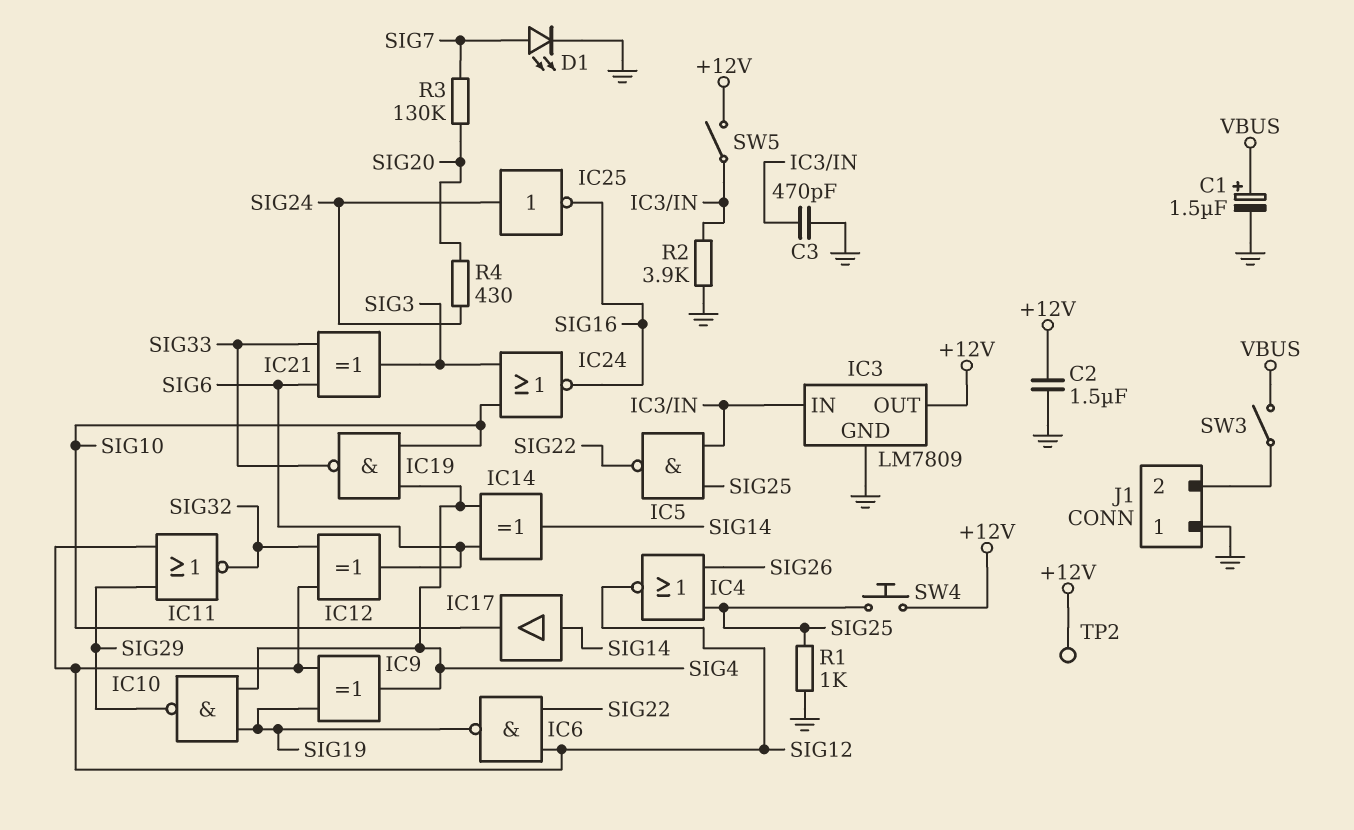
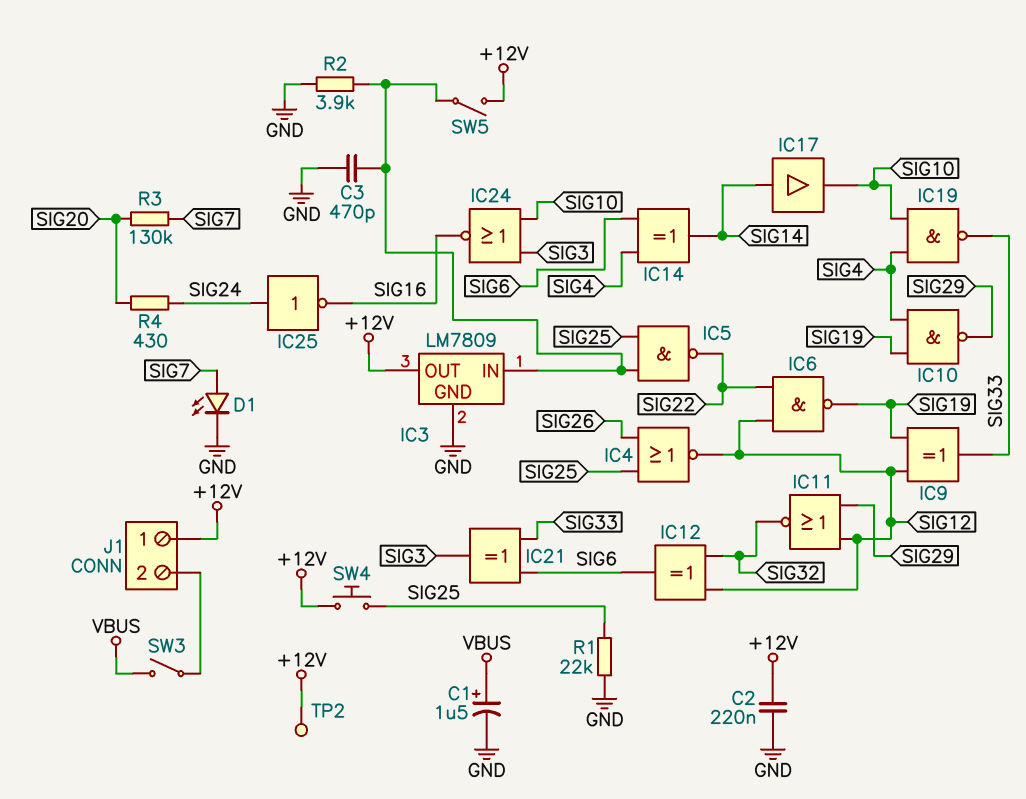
C2: 1.5uF (+12V, GND) -> 220nF (+12V, GND)
IC9: XOR (in SIG12, in SIG19, out SIG4) -> XOR (in SIG12, in SIG19, out SIG33)
J1 pin 1: GND -> +12V
R1: 1k (GND, SIG25) -> 22k (GND, SIG25)

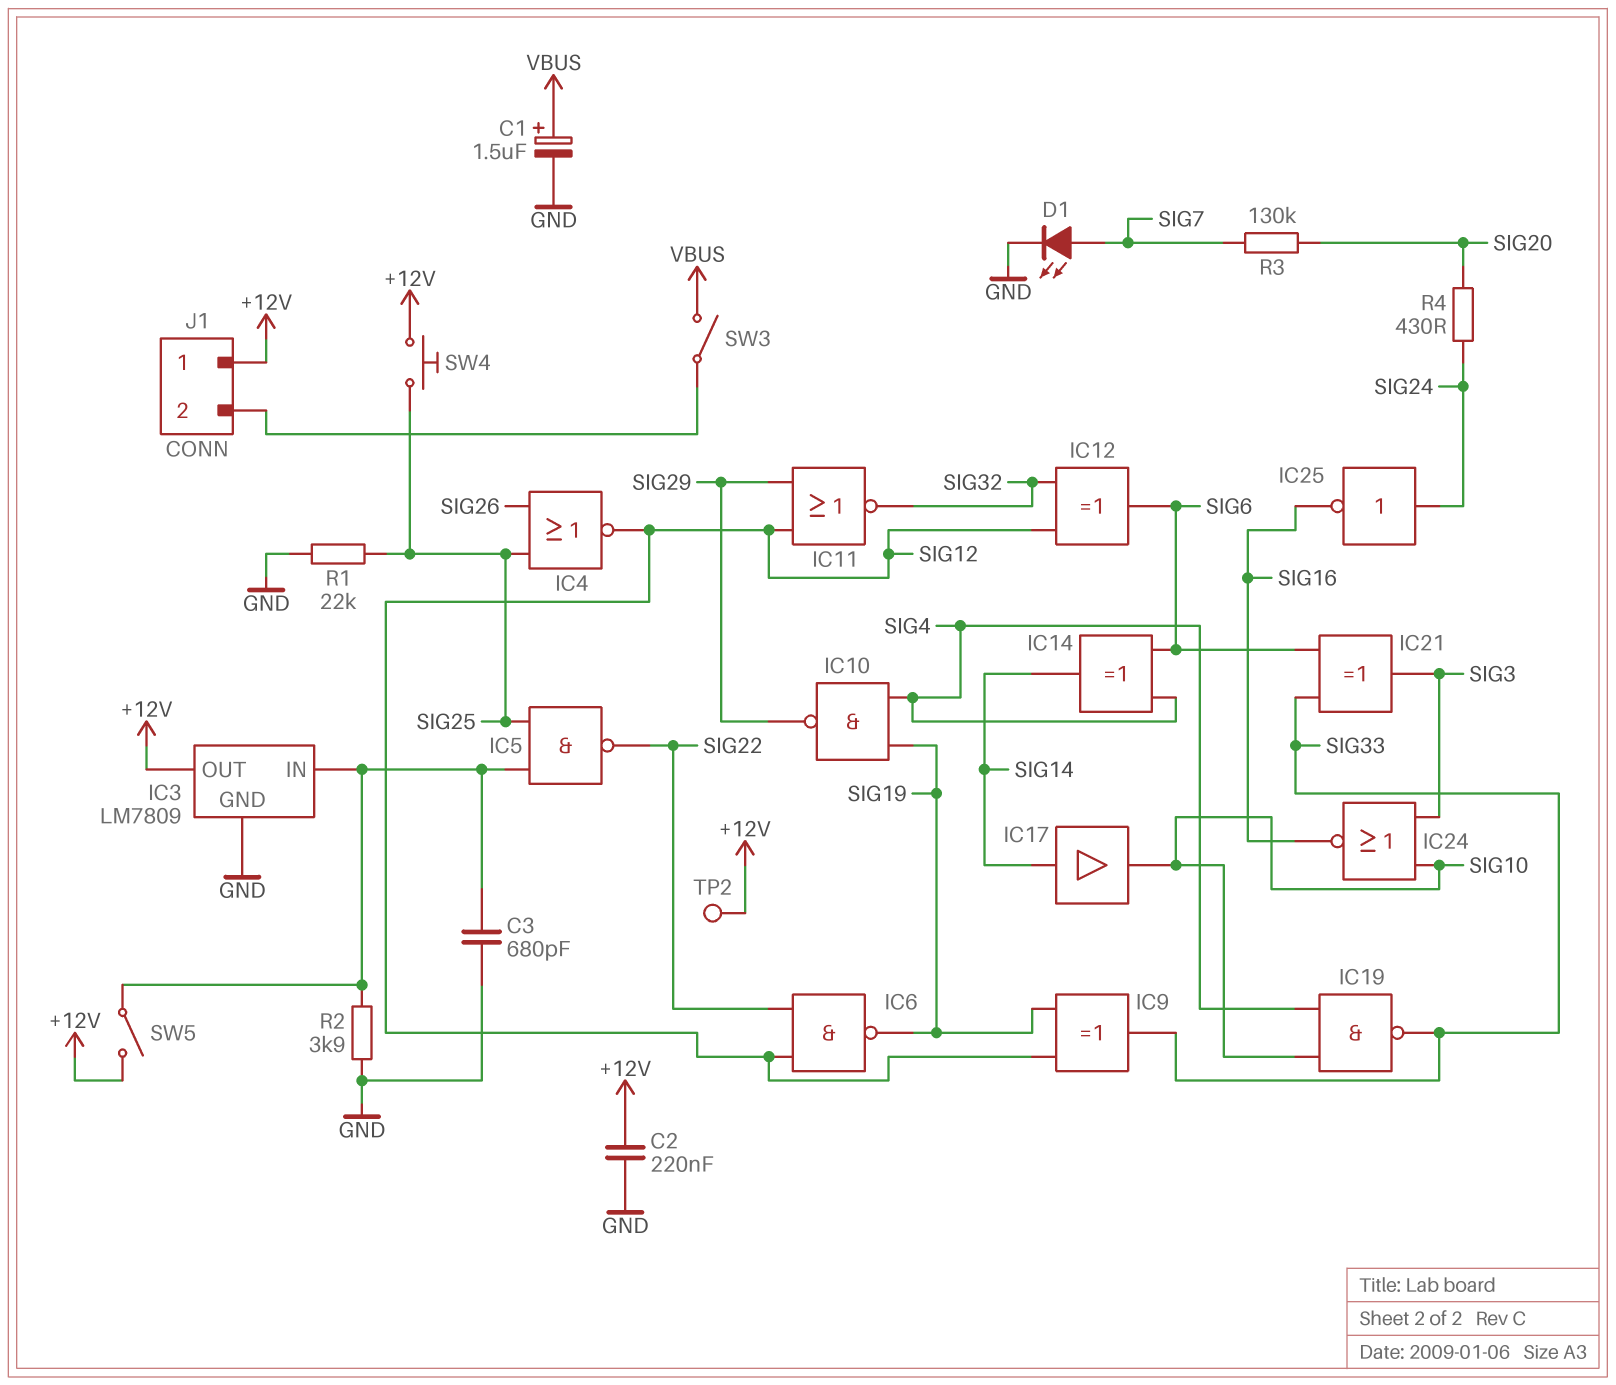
C3: 470pF (GND, IC3/IN) -> 680pF (GND, IC3/IN)

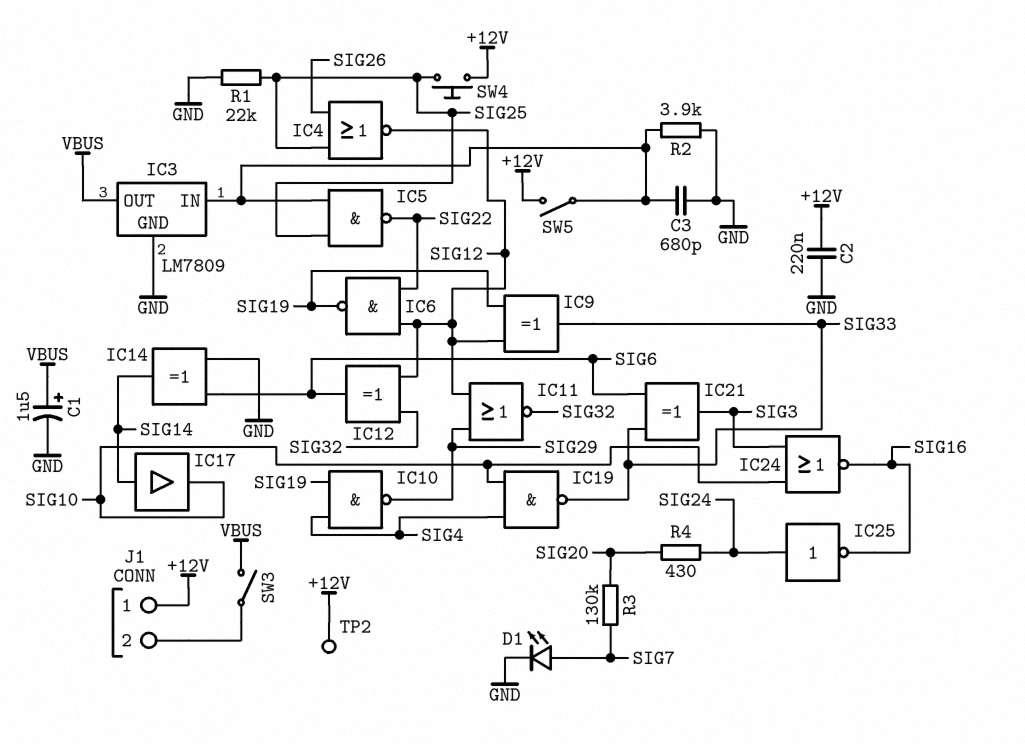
IC3 pin OUT: +12V -> VBUS
IC14: XOR (in SIG4, in SIG6, out SIG14) -> XOR (in GND, in SIG6, out SIG14)

